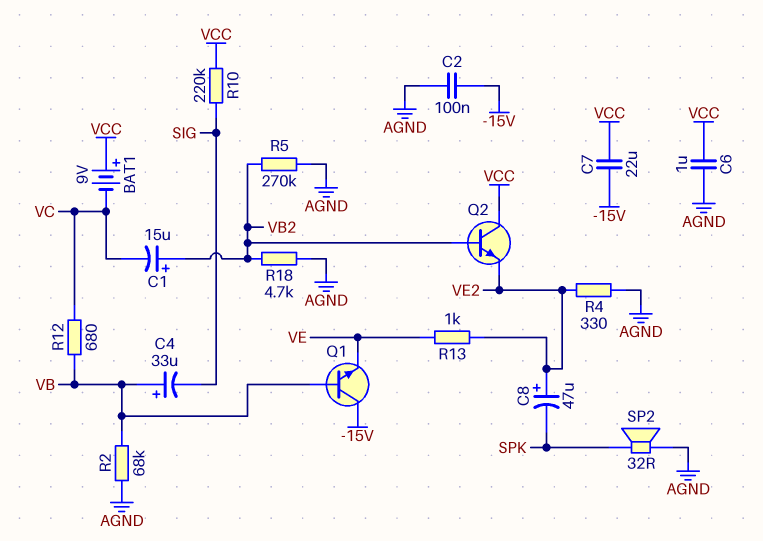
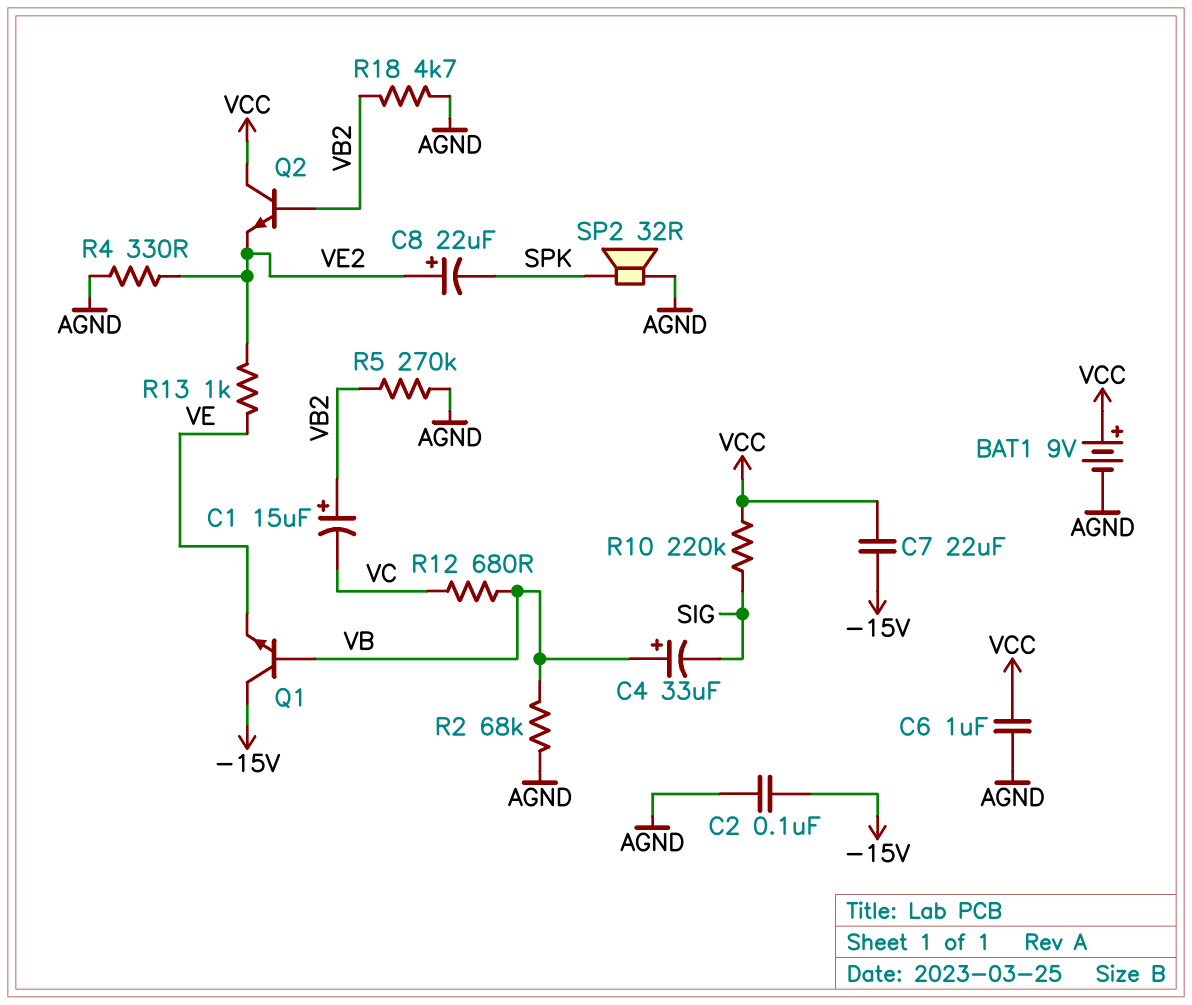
BAT1: 9V (plus VCC, minus VC) -> 9V (plus VCC, minus AGND)
C8: 47uF (plus VE2, minus SPK) -> 22uF (plus VE2, minus SPK)

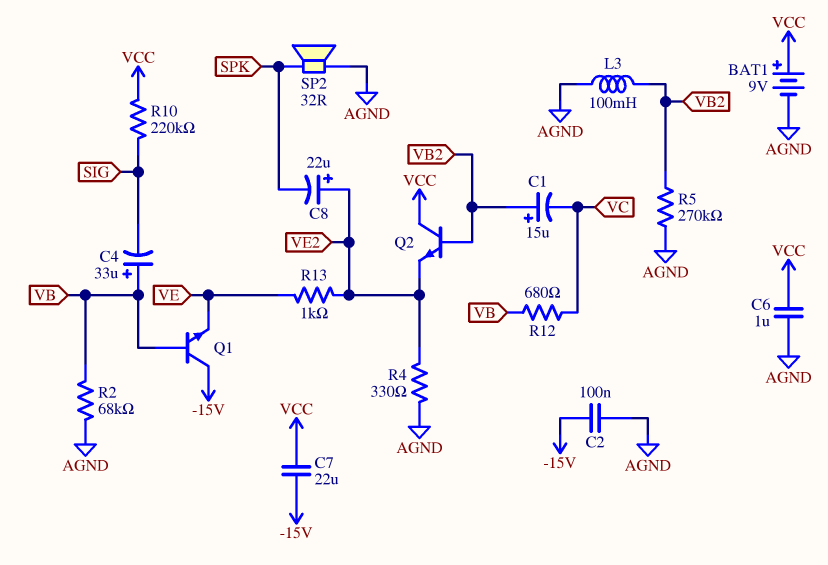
L3: none -> 100mH (AGND, VB2)
R18: 4.7k (AGND, VB2) -> none

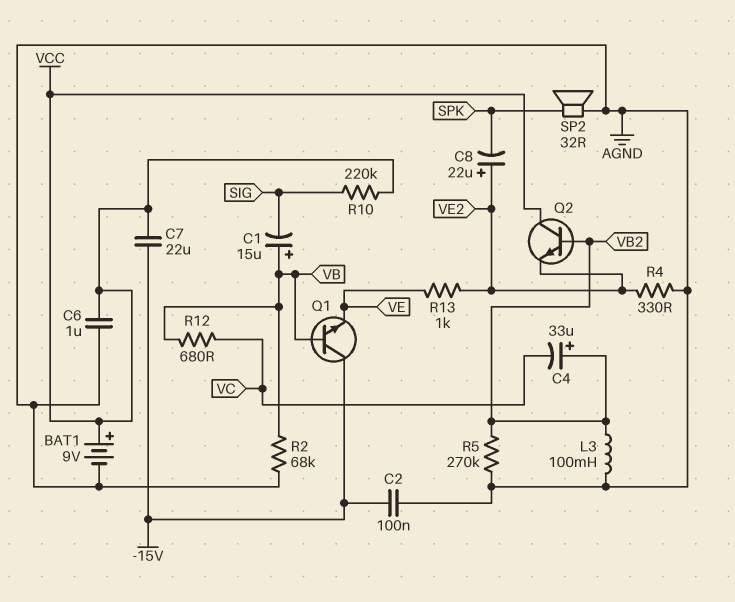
C1: 15uF (plus VB2, minus VC) -> 15uF (plus VB, minus SIG)
C4: 33uF (plus VB, minus SIG) -> 33uF (plus VB2, minus VC)

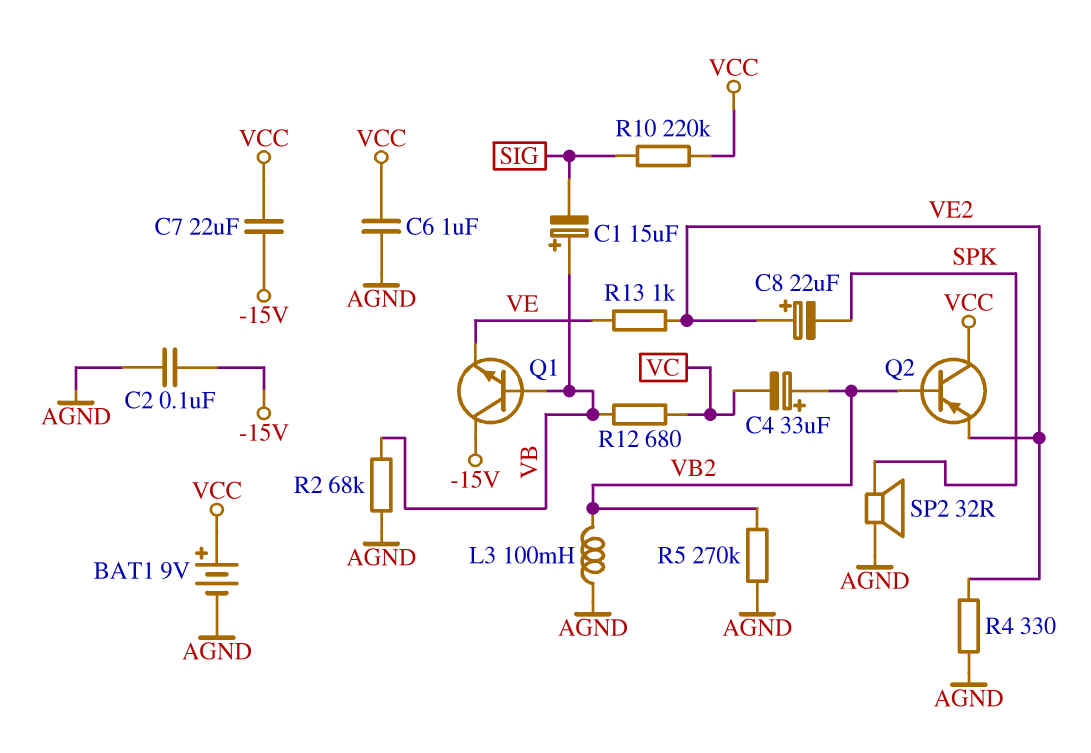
Q2: NPN (B VB2, C VCC, E VE2) -> PNP (B VB2, C VCC, E VE2)

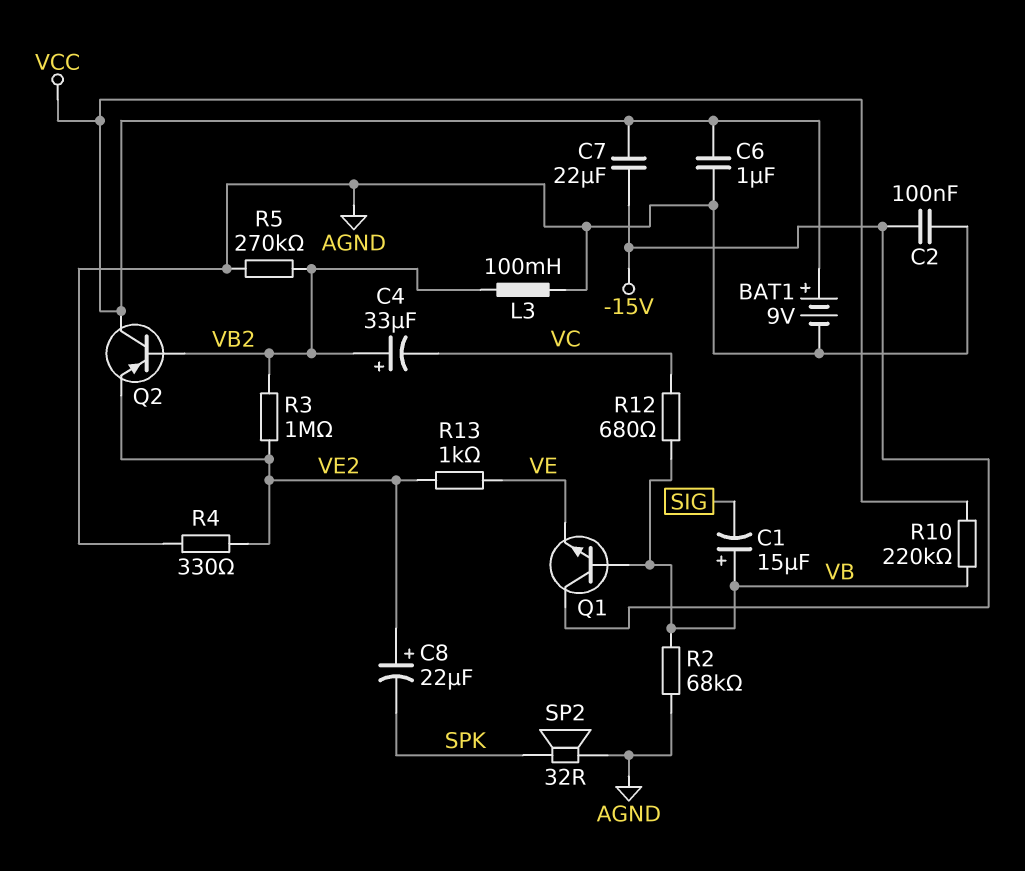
R3: none -> 1M (VB2, VE2)
R10: 220k (SIG, VCC) -> 220k (VB, VCC)

